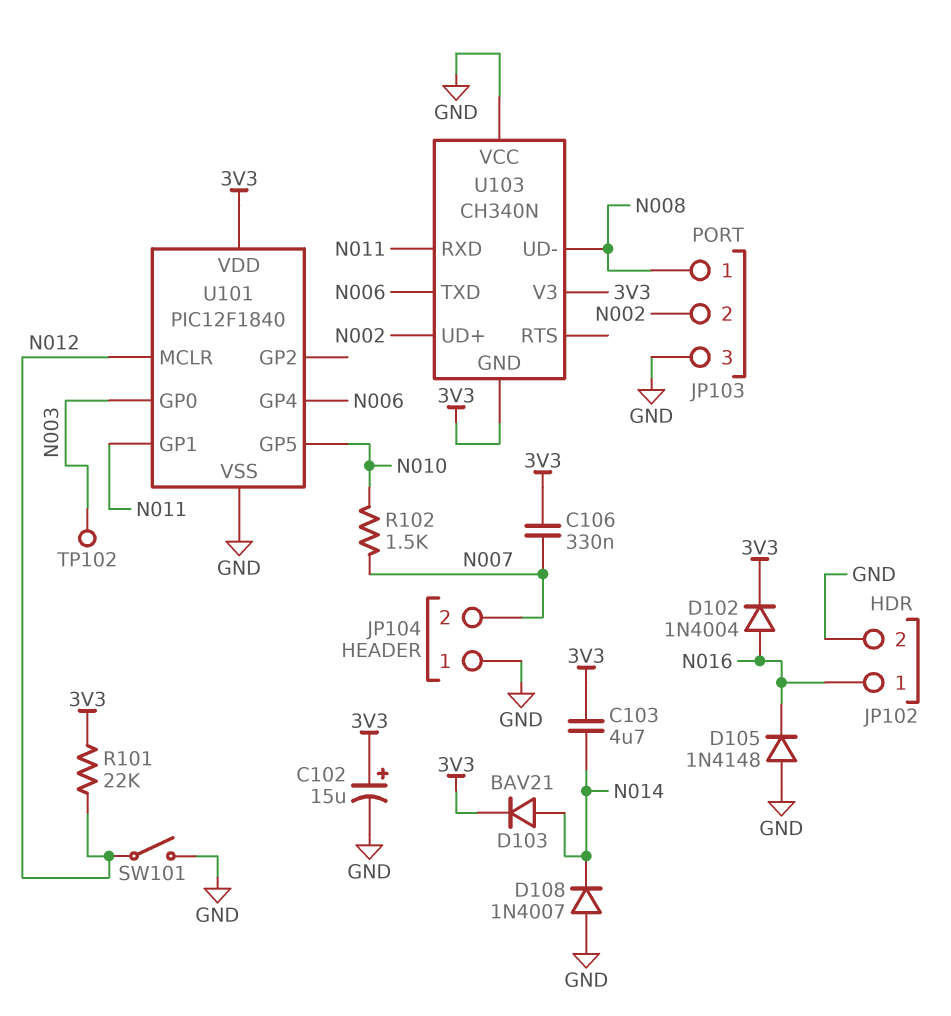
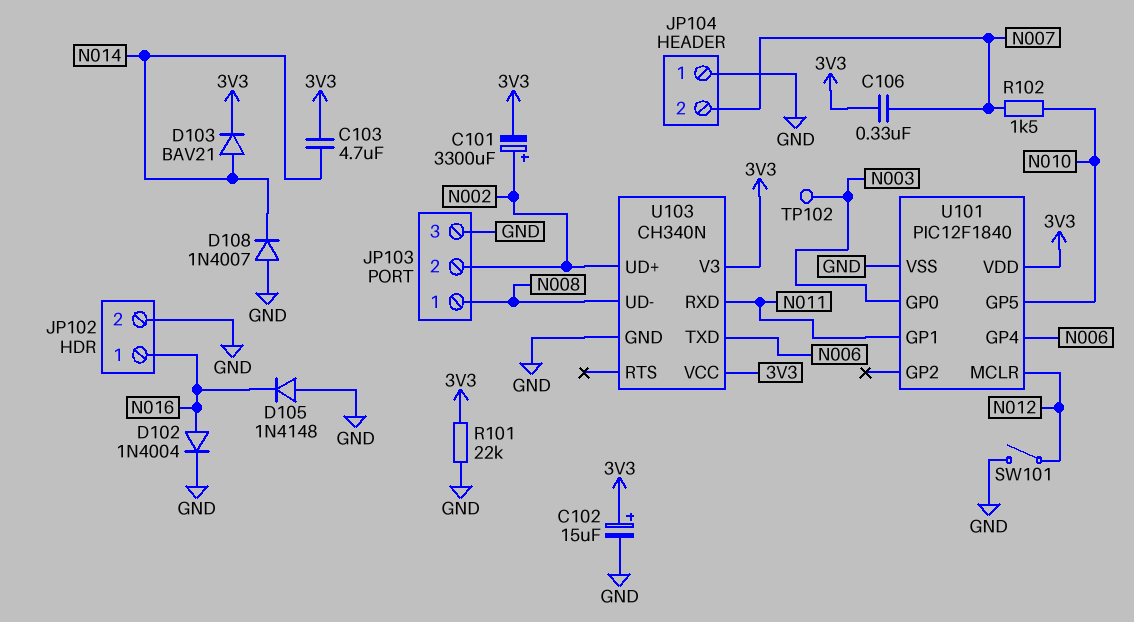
C101: none -> 3300uF (plus N002, minus 3V3)
D102: diode 1N4004 (A N016, K 3V3) -> diode 1N4004 (A N016, K GND)
R101: 22k (3V3, N012) -> 22k (3V3, GND)
U103 pin GND: 3V3 -> GND
U103 pin VCC: GND -> 3V3

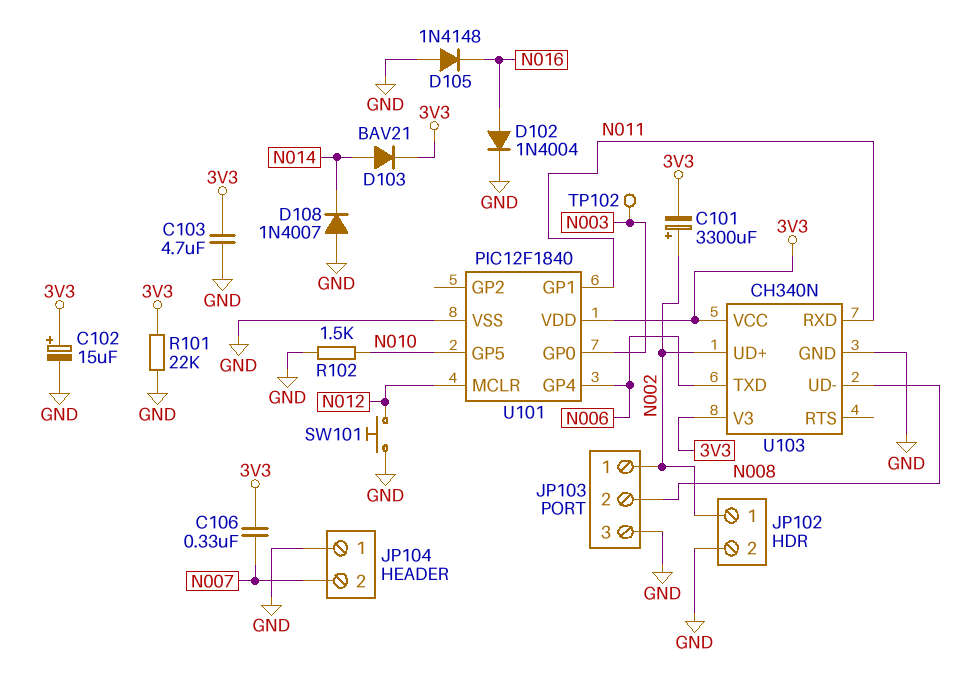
C103: 4.7uF (3V3, N014) -> 4.7uF (3V3, GND)
JP102 pin 1: N016 -> N002
JP103 pin 1: N008 -> N002
JP103 pin 2: N002 -> N008
R102: 1.5k (N007, N010) -> 1.5k (GND, N010)
SW101: switch (GND, N012) -> button (GND, N012)

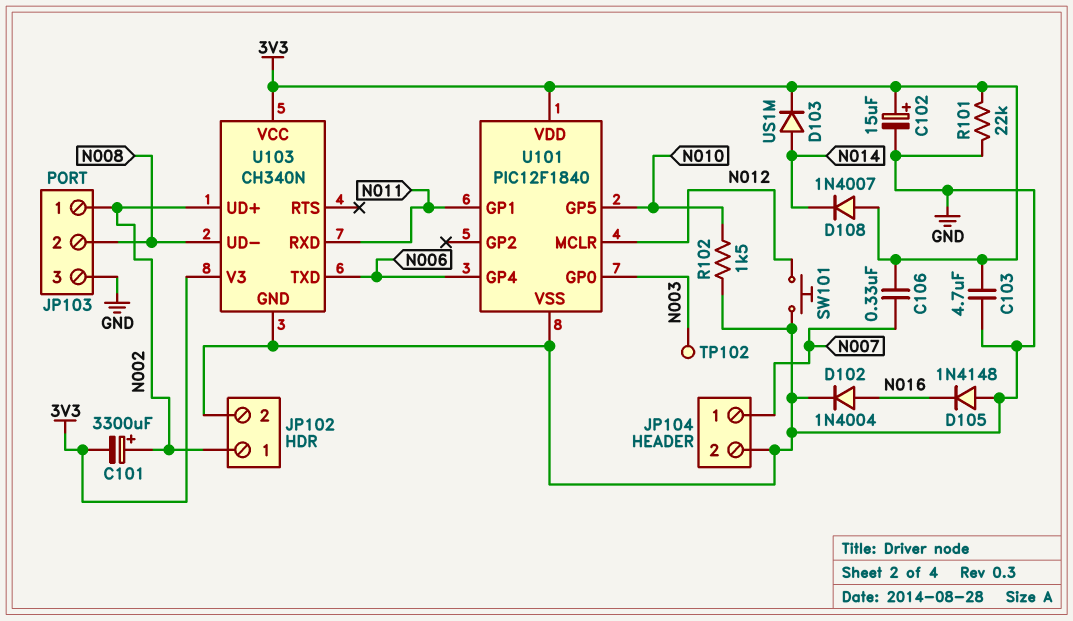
D103: diode BAV21 (A N014, K 3V3) -> diode US1M (A N014, K 3V3)
D108: diode 1N4007 (A GND, K N014) -> diode 1N4007 (A 3V3, K N014)
JP104 pin 1: GND -> N007
JP104 pin 2: N007 -> GND

